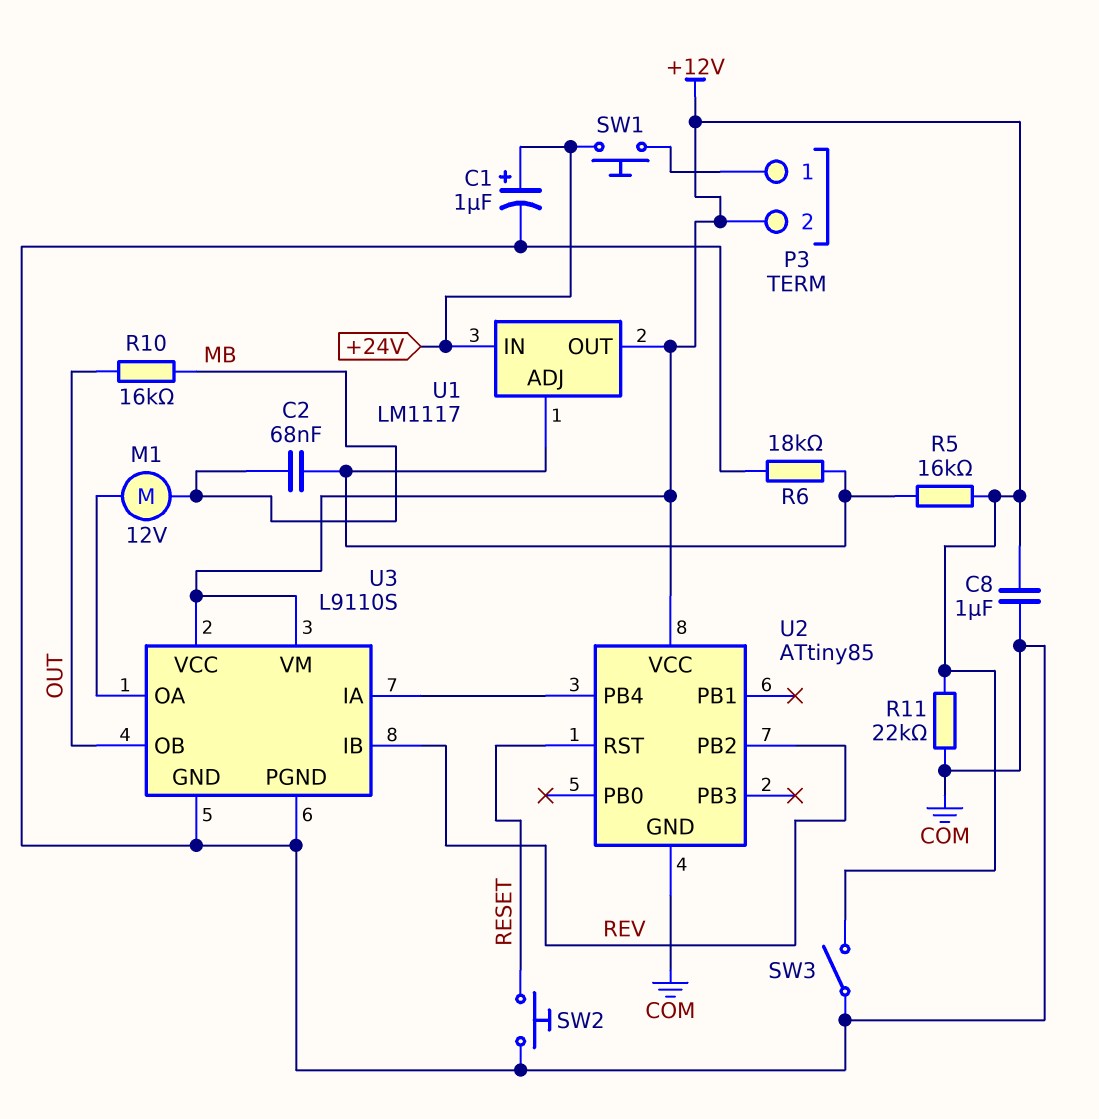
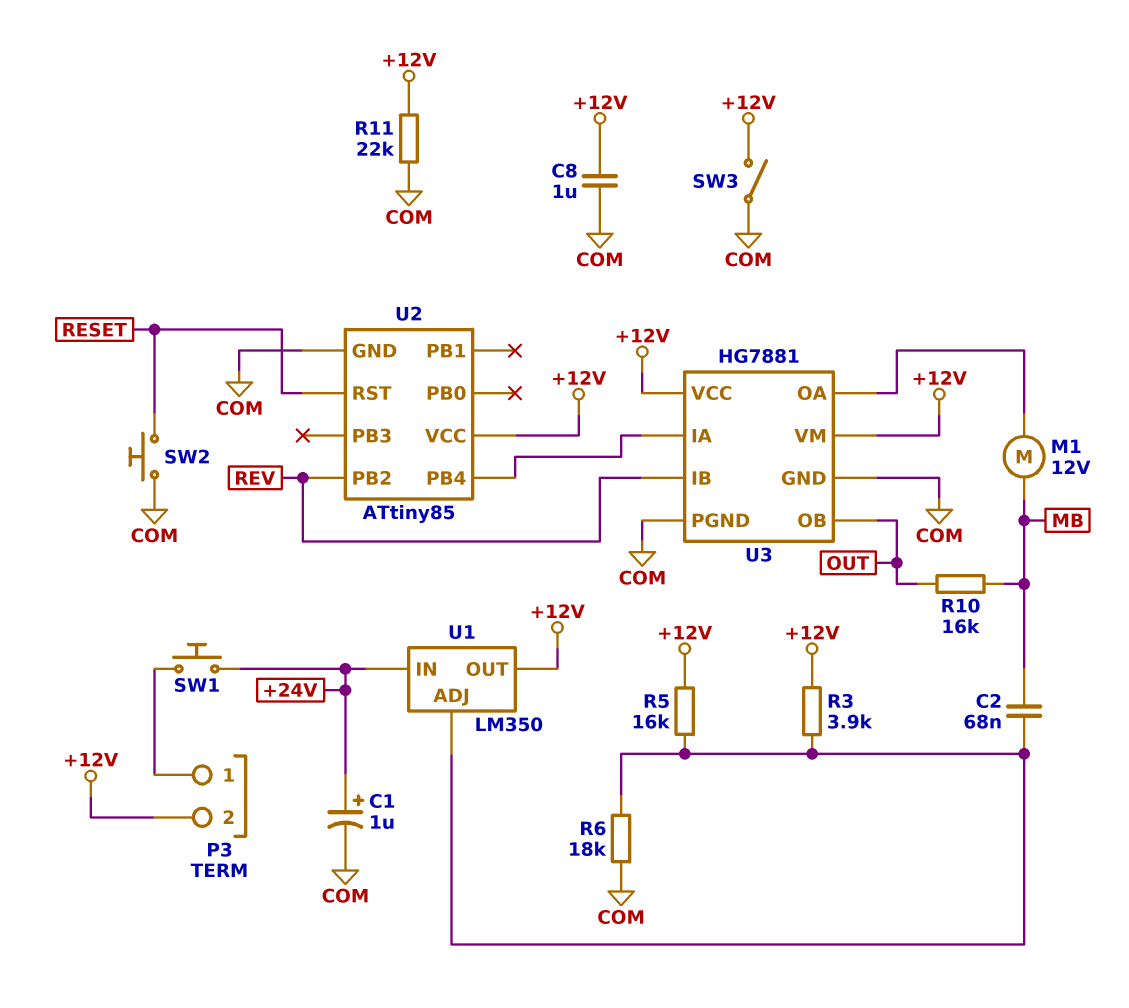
R3: none -> 3.9k (+12V, U1/ADJ)
U1: LM1117 -> LM350
U3: L9110S -> HG7881

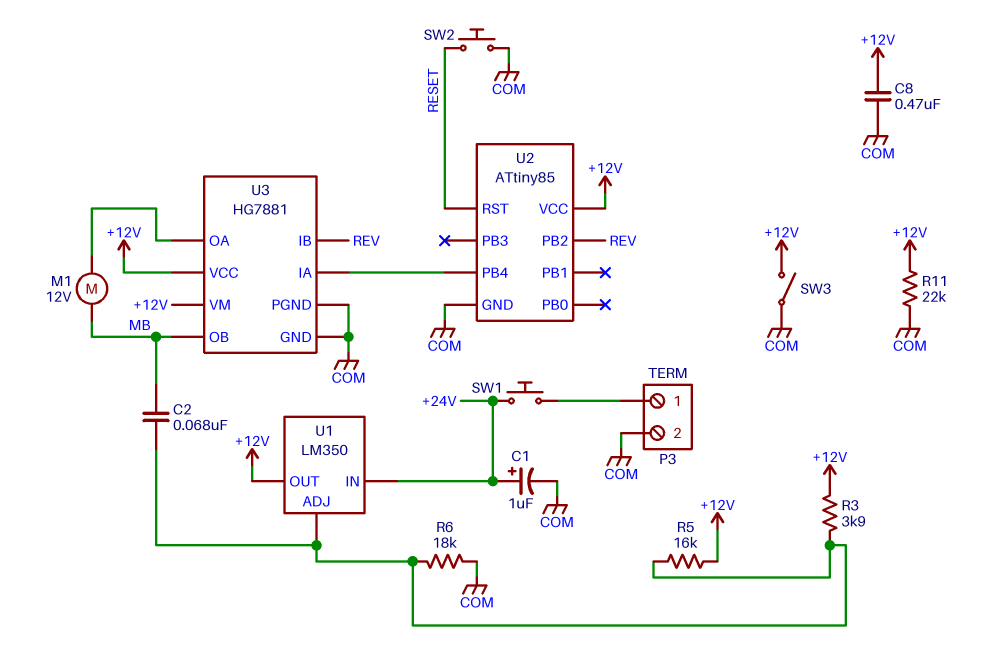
C8: 1uF (+12V, COM) -> 470nF (+12V, COM)
P3 pin 2: +12V -> COM
R10: 16k (MB, OUT) -> none
U3 pin OB: OUT -> MB

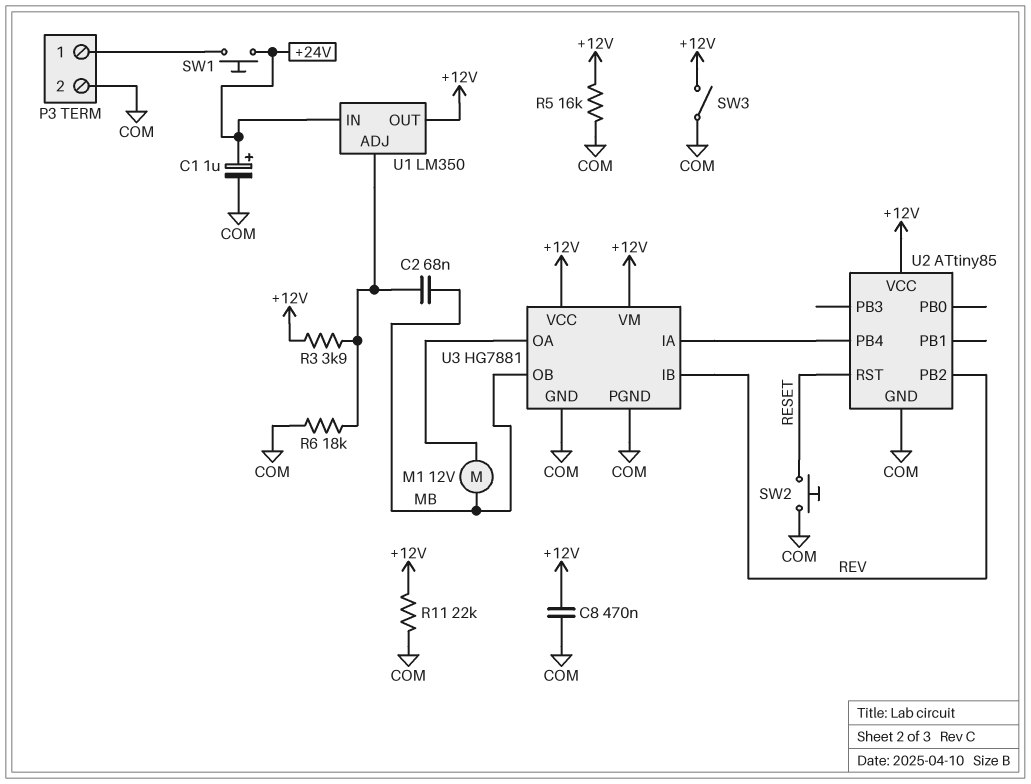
R5: 16k (+12V, U1/ADJ) -> 16k (+12V, COM)

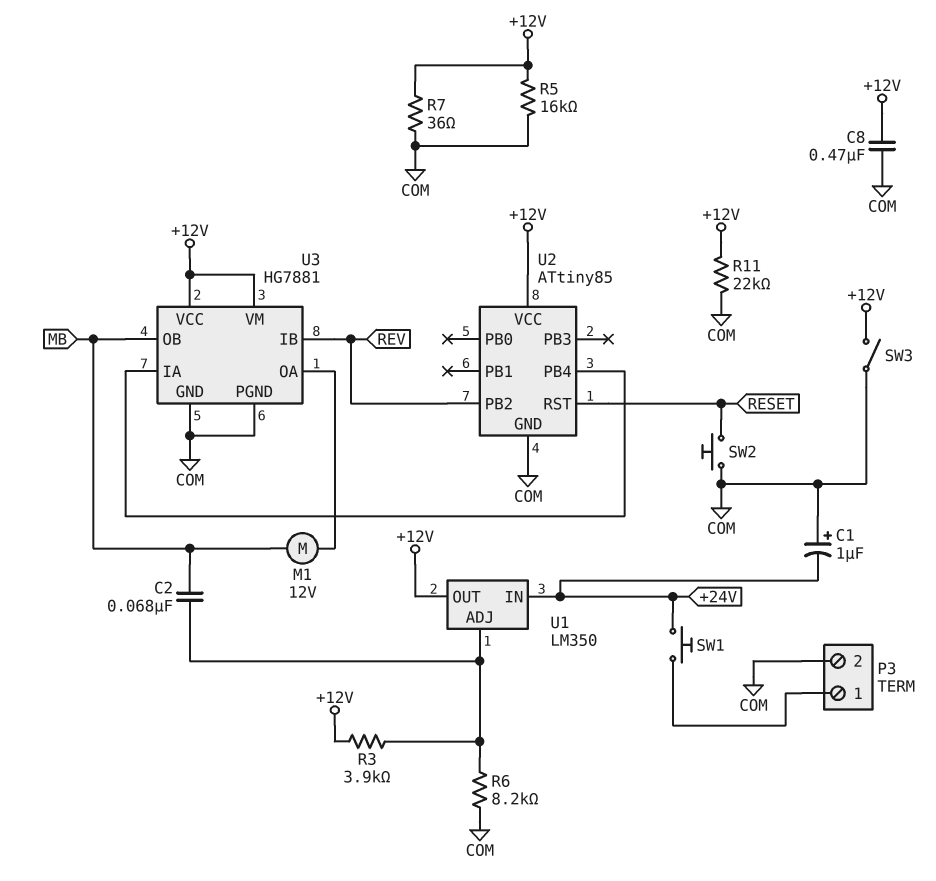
C1: 1uF (plus +24V, minus COM) -> 1uF (plus COM, minus +24V)
R6: 18k (COM, U1/ADJ) -> 8.2k (COM, U1/ADJ)
R7: none -> 36 (+12V, COM)

